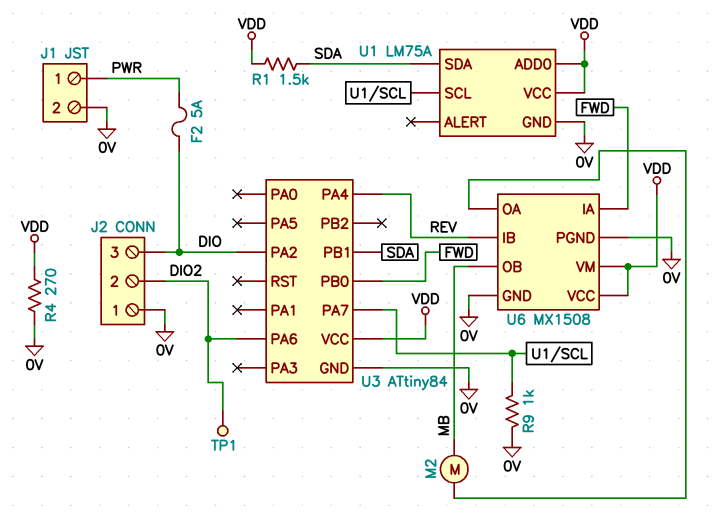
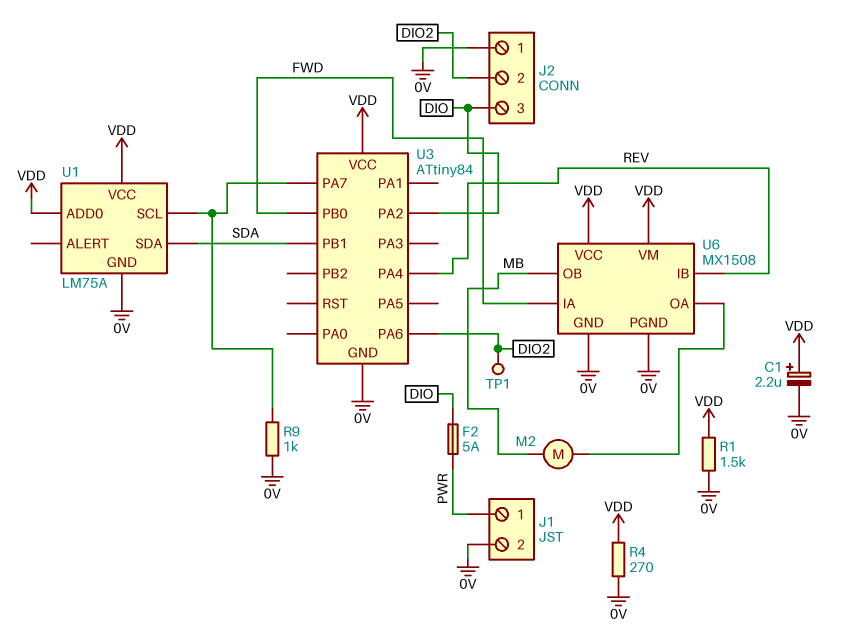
C1: none -> 2.2uF (plus VDD, minus 0V)
R1: 1.5k (SDA, VDD) -> 1.5k (0V, VDD)

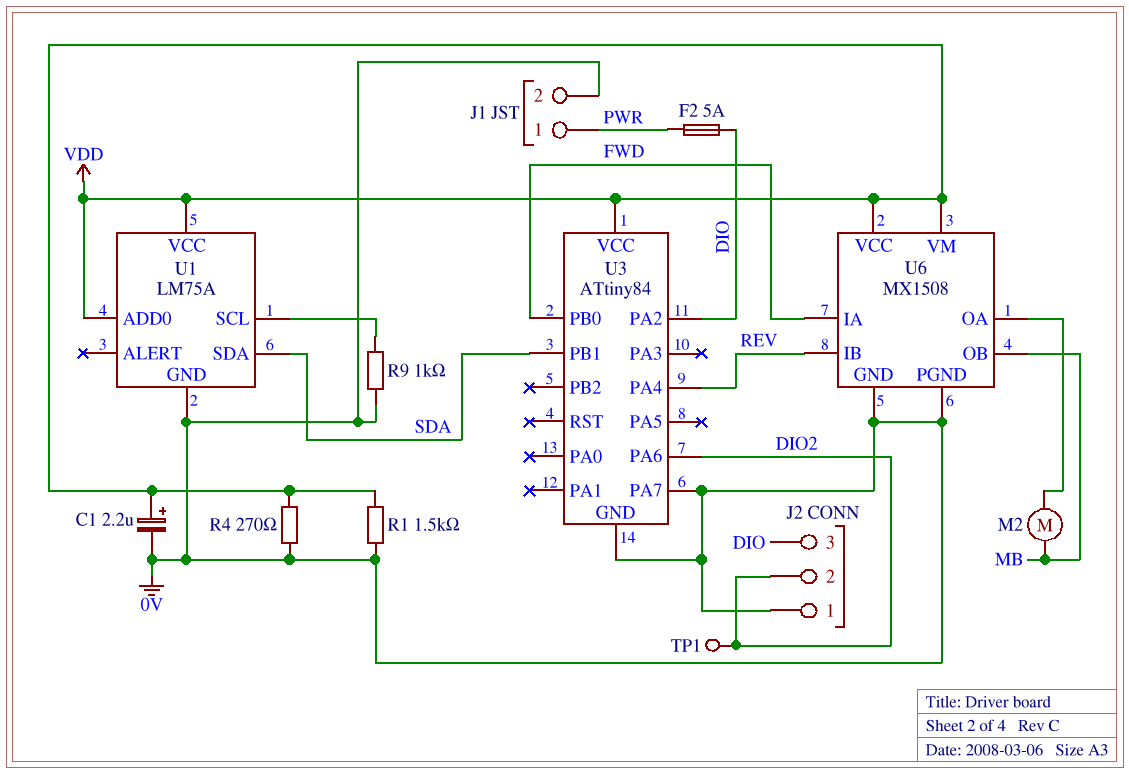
U3 pin PA7: U1/SCL -> 0V

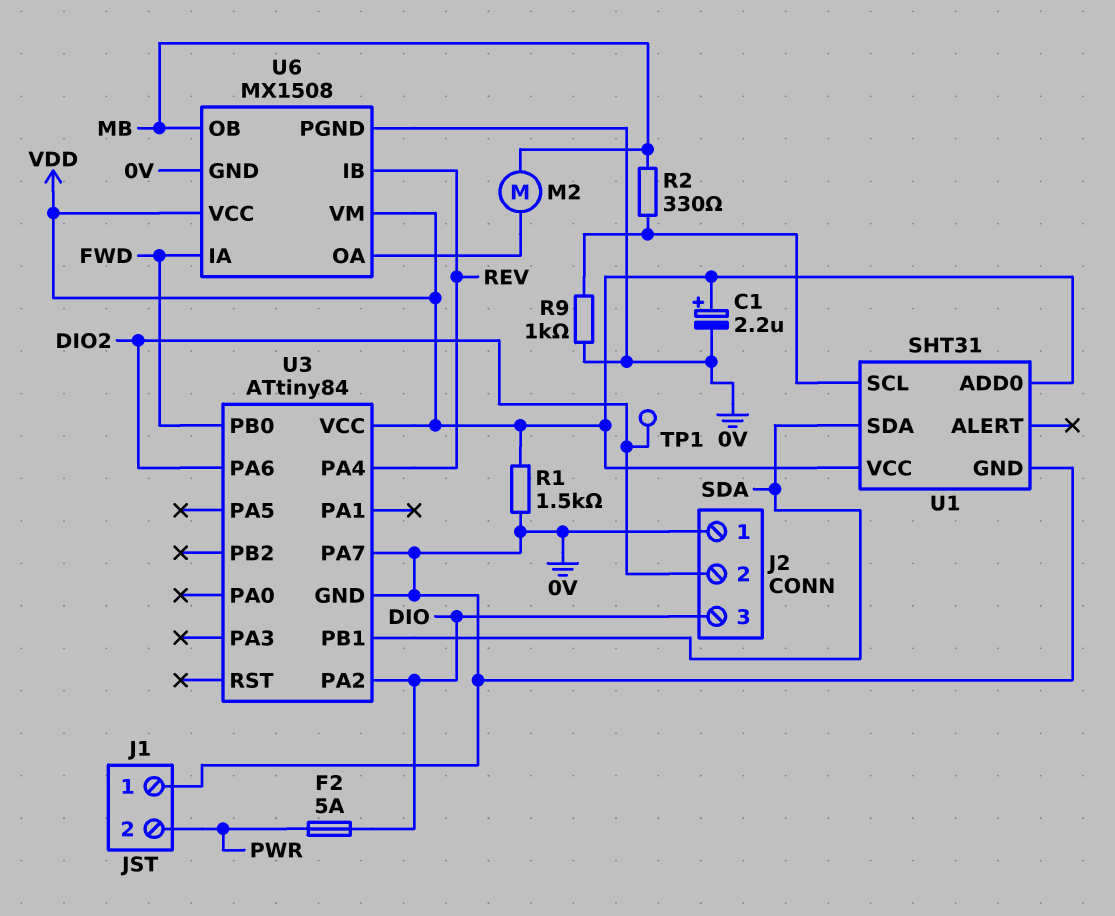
J1 pin 1: PWR -> 0V
J1 pin 2: 0V -> PWR
R2: none -> 330 (MB, U1/SCL)
R4: 270 (0V, VDD) -> none
U1: LM75A -> SHT31

